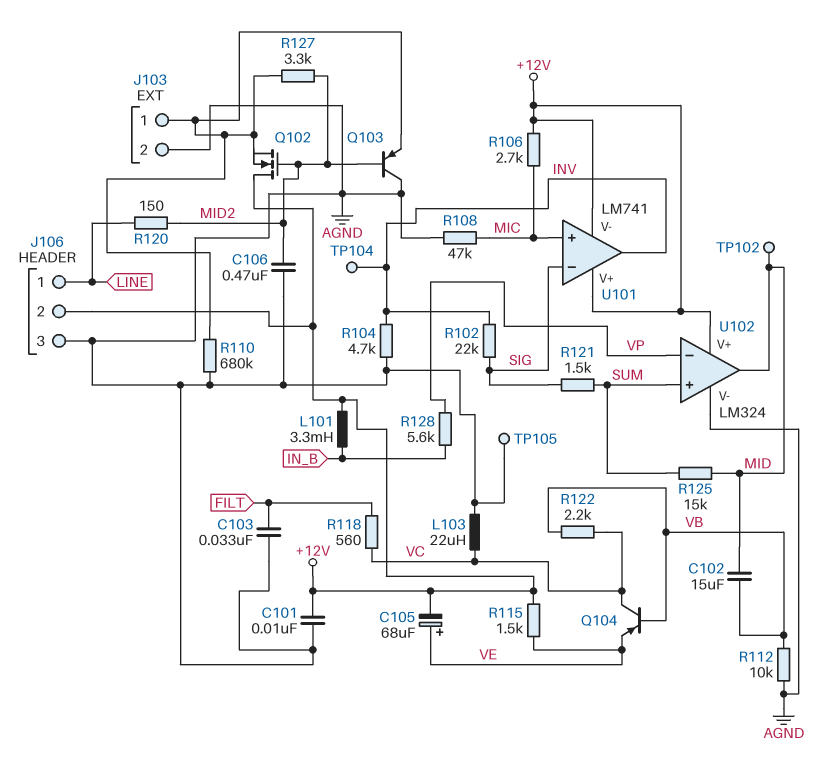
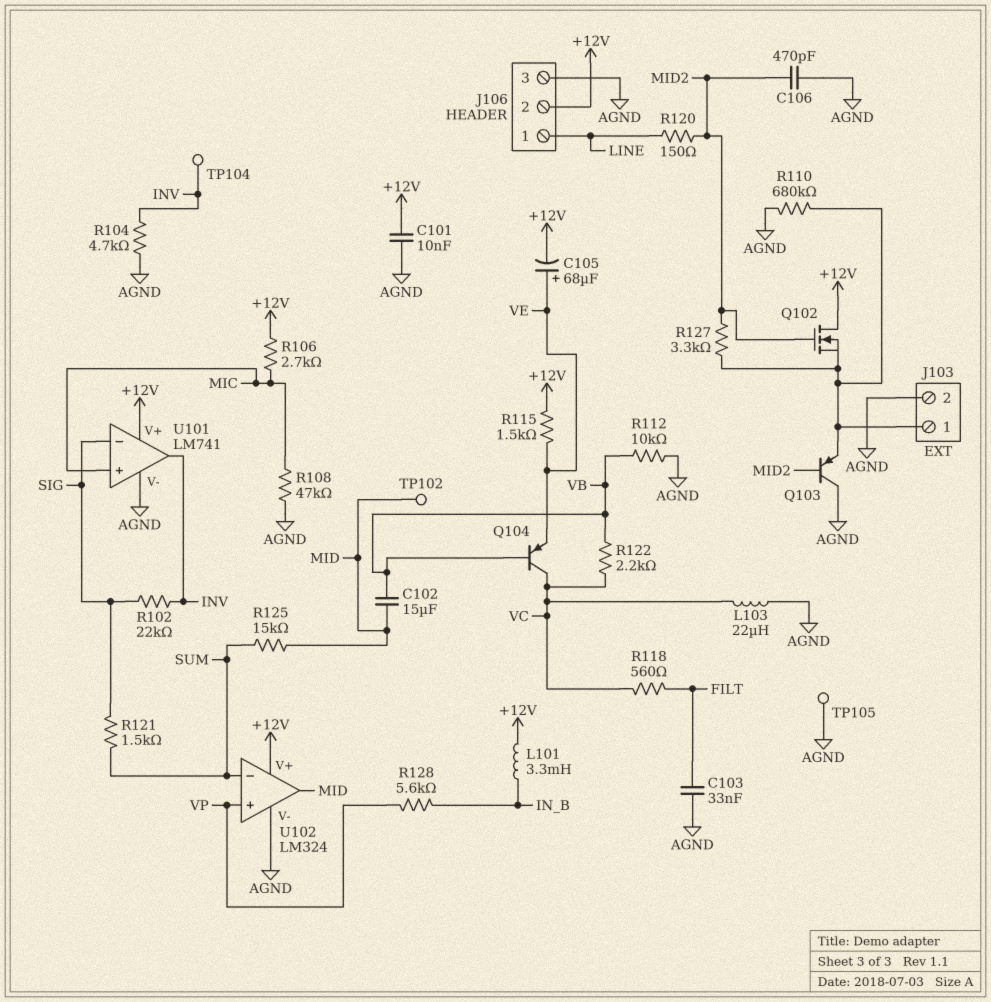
C106: 470nF (AGND, MID2) -> 470pF (AGND, MID2)
U101 pin V-: +12V -> AGND
U102 pin in+: SUM -> VP
U102 pin in-: VP -> SUM

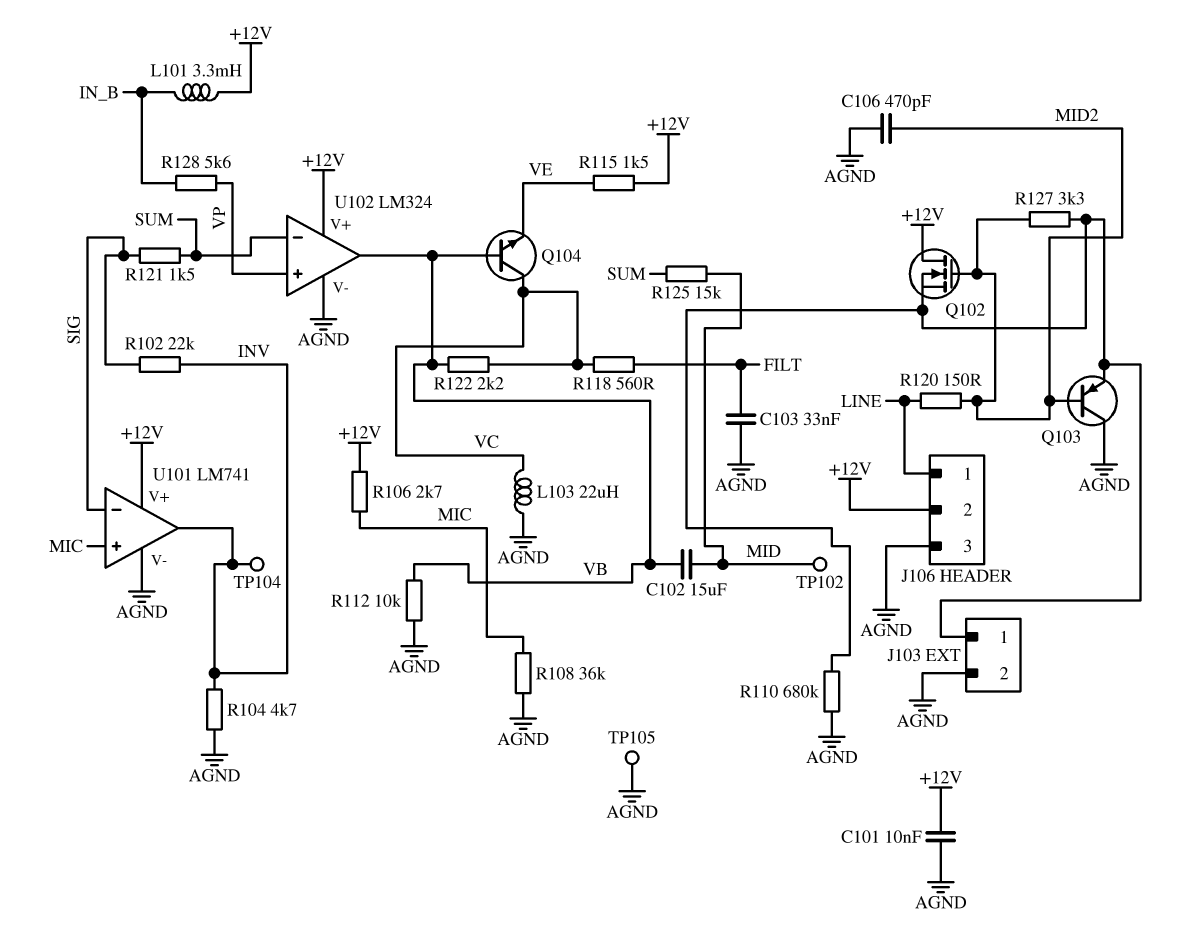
C105: 68uF (plus VE, minus +12V) -> none
Q104: PNP (B VB, C VC, E VE) -> NPN (B VB, C VC, E VE)
R108: 47k (AGND, MIC) -> 36k (AGND, MIC)
U102 pin out: MID -> VB

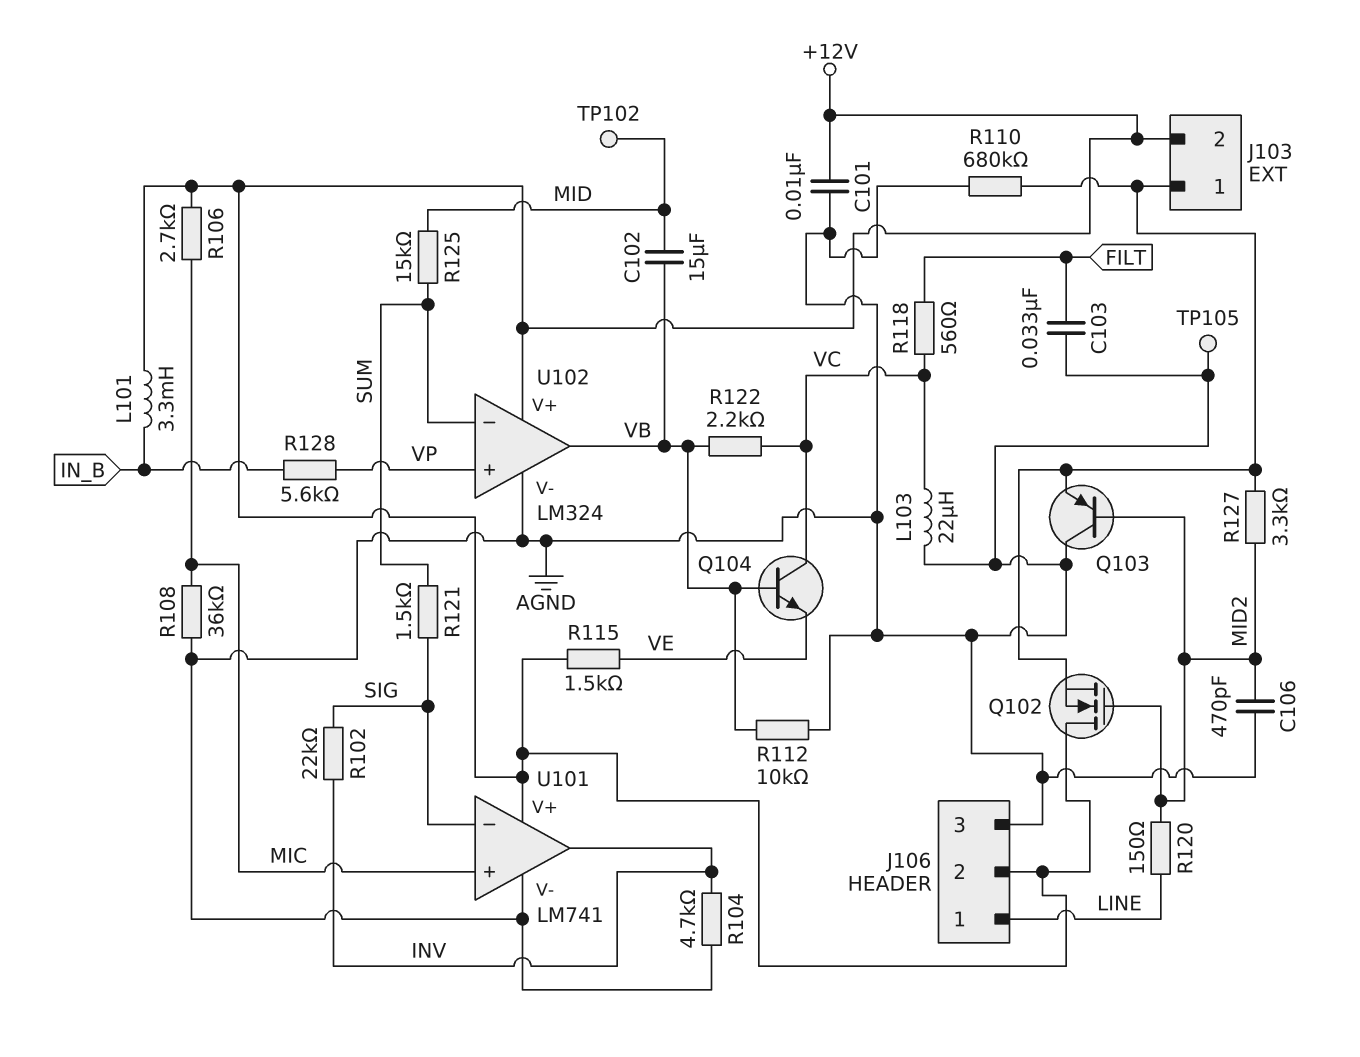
J103 pin 2: AGND -> +12V
TP104: test point (INV) -> none

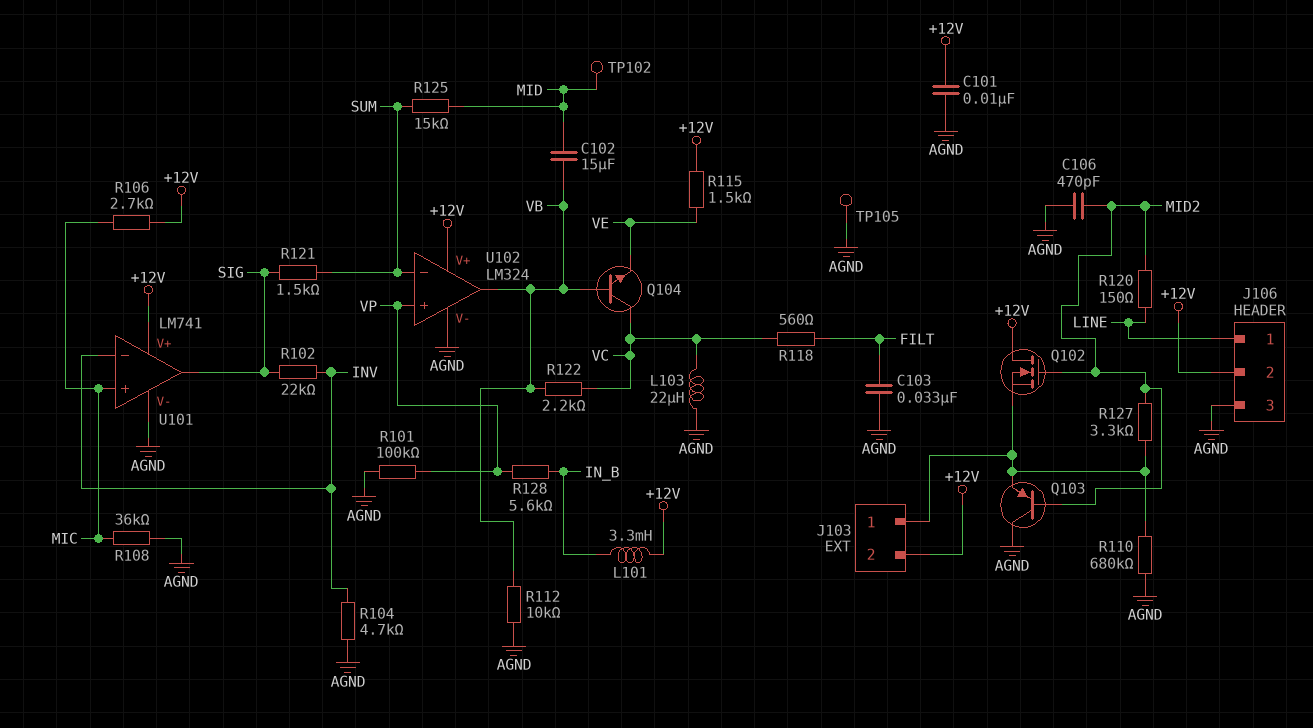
R101: none -> 100k (AGND, VP)
U101 pin in-: SIG -> INV
U101 pin out: INV -> SIG

